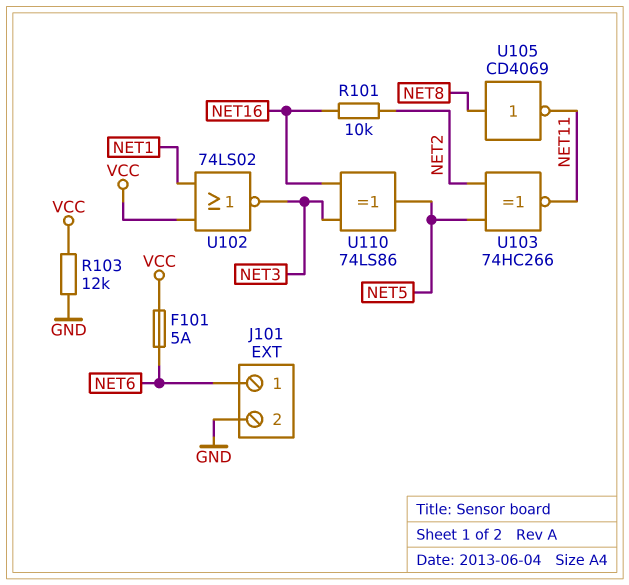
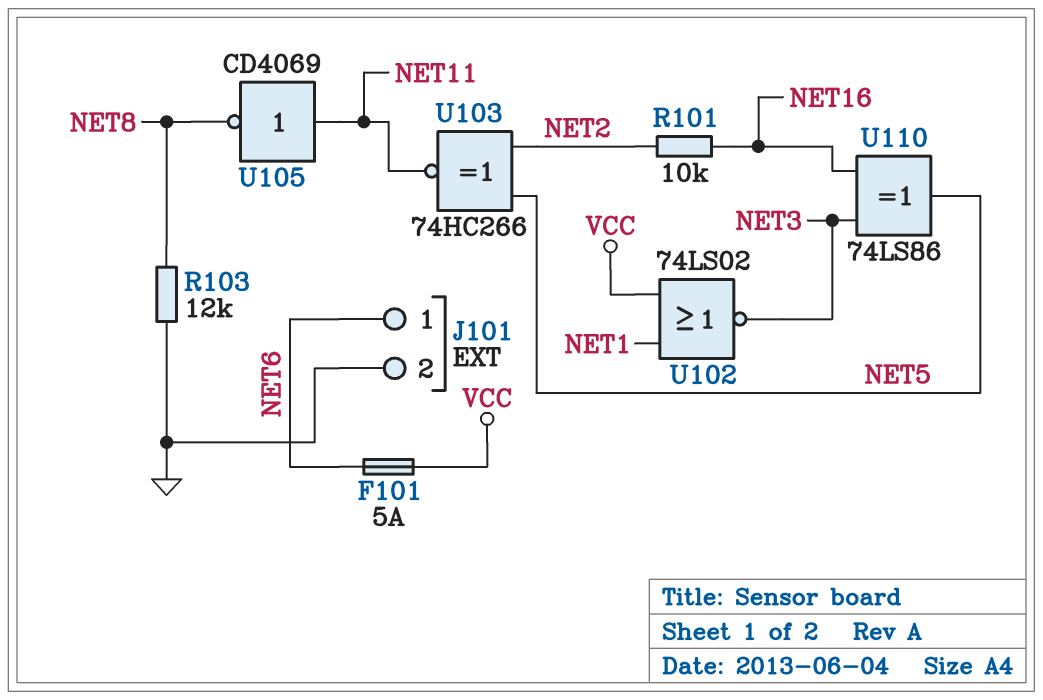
R103: 12k (GND, VCC) -> 12k (GND, NET8)
U105: NOT CD4069 (in NET8, out NET11) -> NOT CD4069 (in NET11, out NET8)

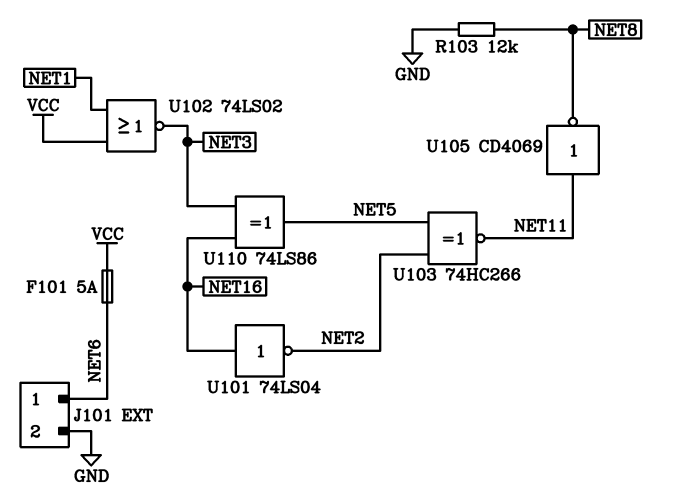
R101: 10k (NET2, NET16) -> none
U101: none -> NOT 74LS04 (in NET16, out NET2)

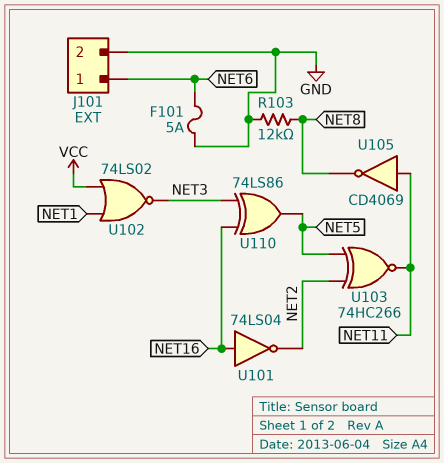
F101: 5A (NET6, VCC) -> 5A (GND, NET6)

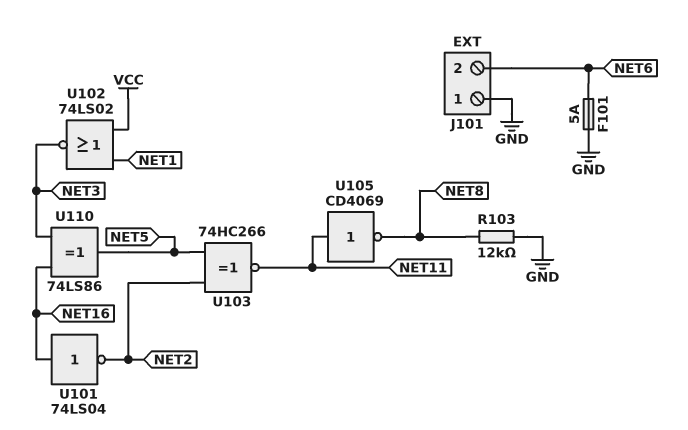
J101 pin 1: NET6 -> GND
J101 pin 2: GND -> NET6

